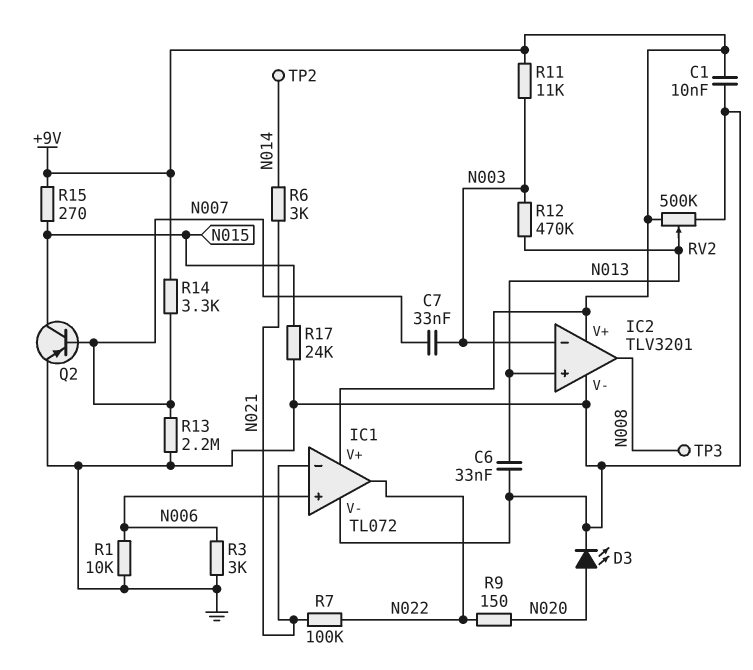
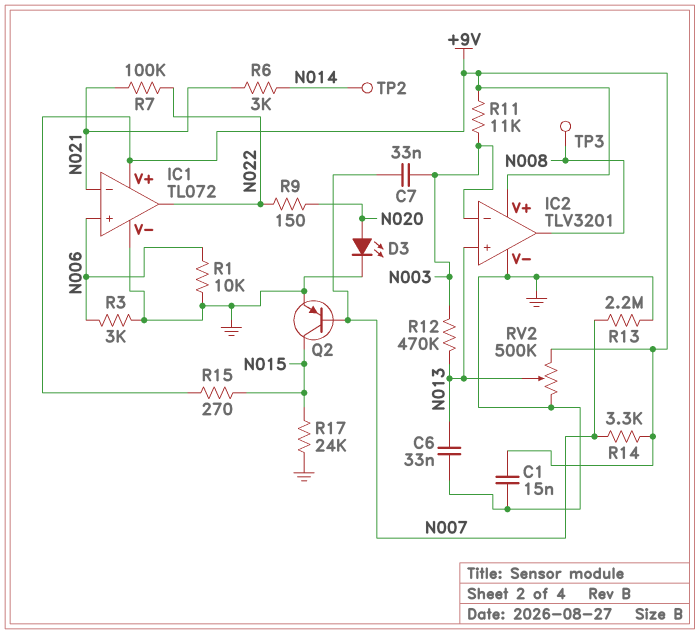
C1: 10nF (+9V, GND) -> 15nF (+9V, GND)

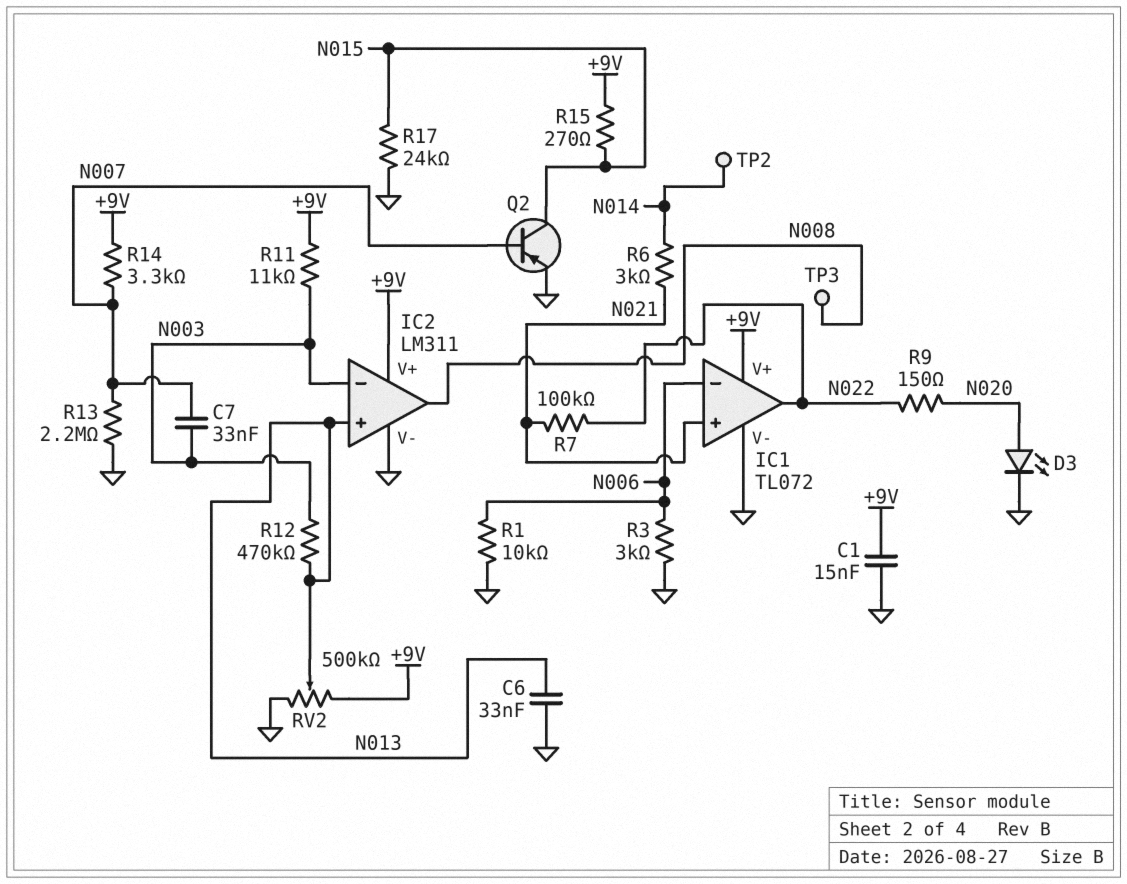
IC1 pin in+: N006 -> N021
IC1 pin in-: N021 -> N006
IC2: TLV3201 -> LM311

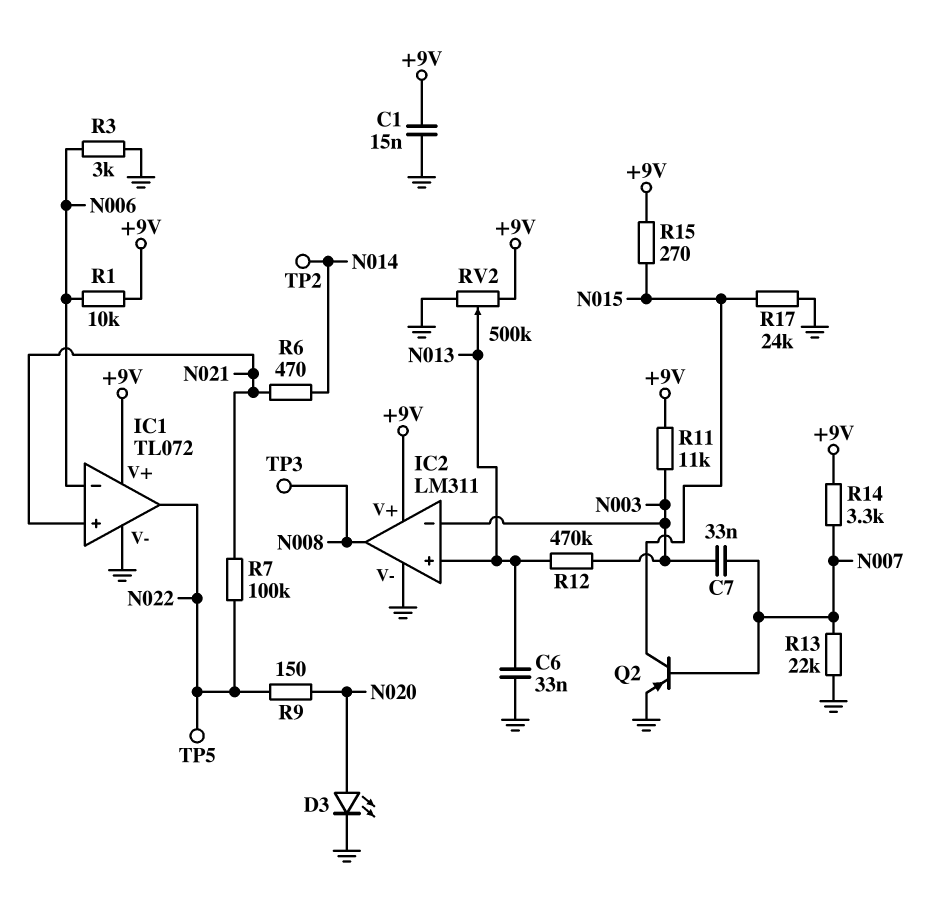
R1: 10k (GND, N006) -> 10k (+9V, N006)
R6: 3k (N014, N021) -> 470 (N014, N021)
R13: 2.2M (GND, N007) -> 22k (GND, N007)
TP5: none -> test point (N022)

